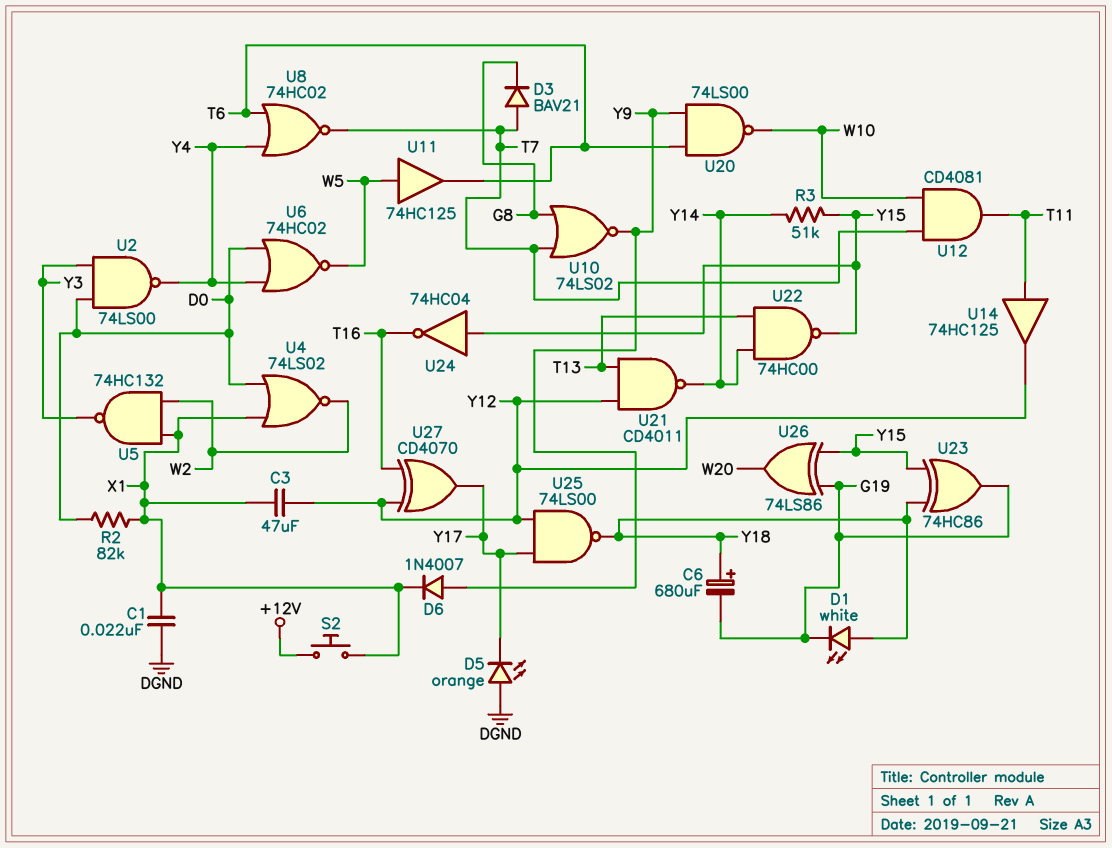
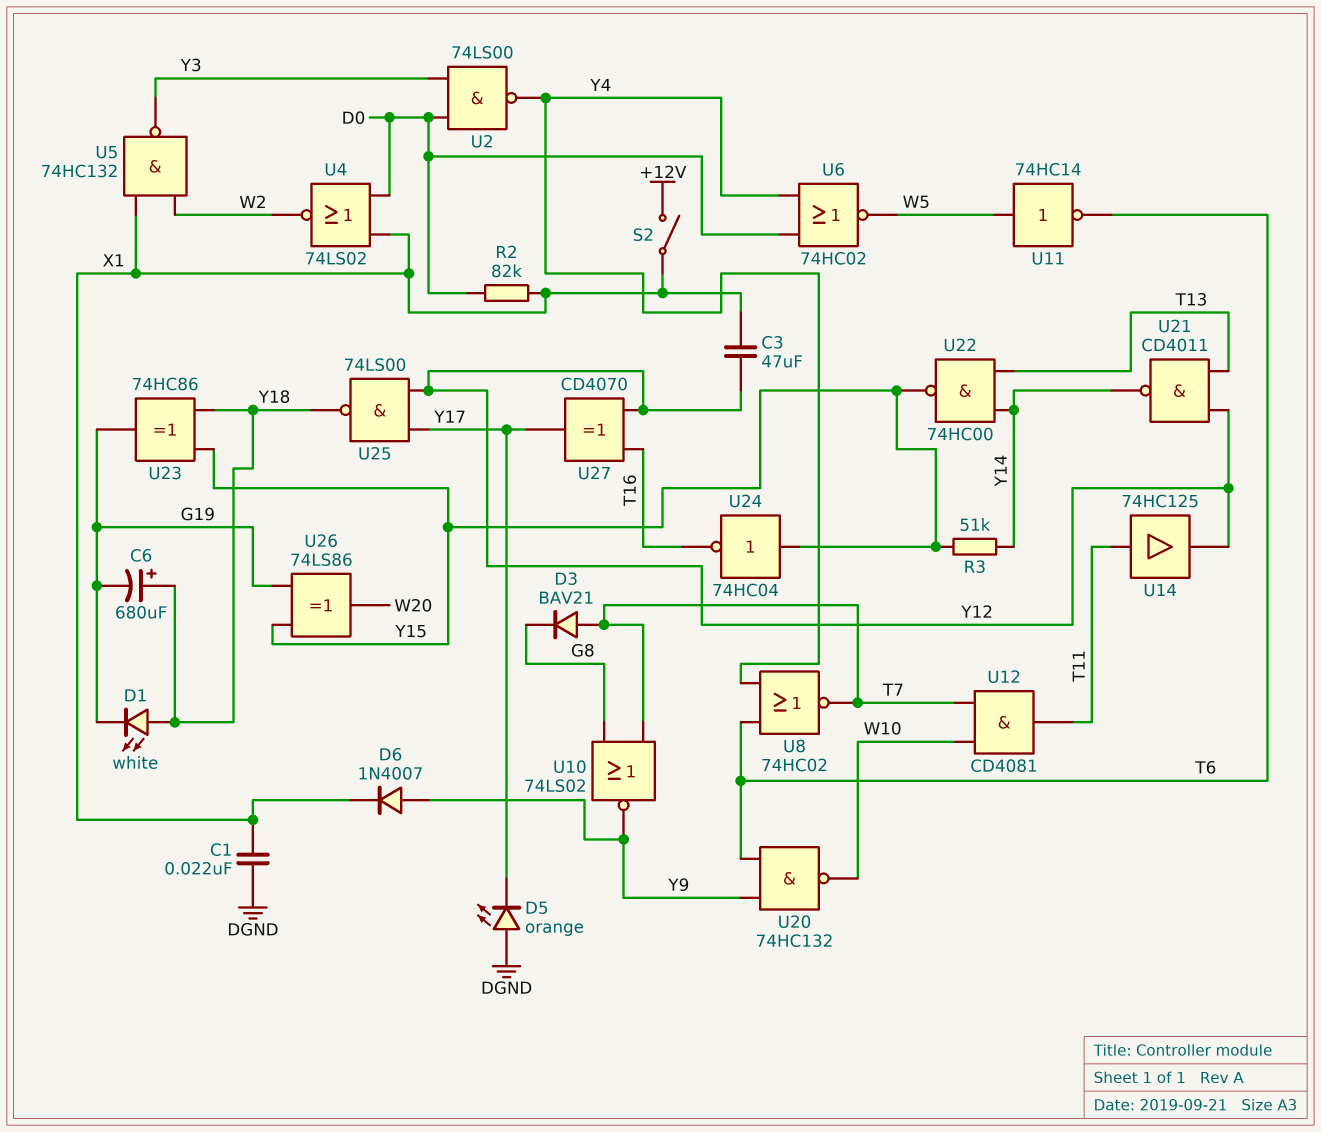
S2: button (+12V, X1) -> switch (+12V, X1)
U11: buffer 74HC125 (in W5, out T6) -> NOT 74HC14 (in W5, out T6)
U20: NAND 74LS00 (in T6, in Y9, out W10) -> NAND 74HC132 (in T6, in Y9, out W10)

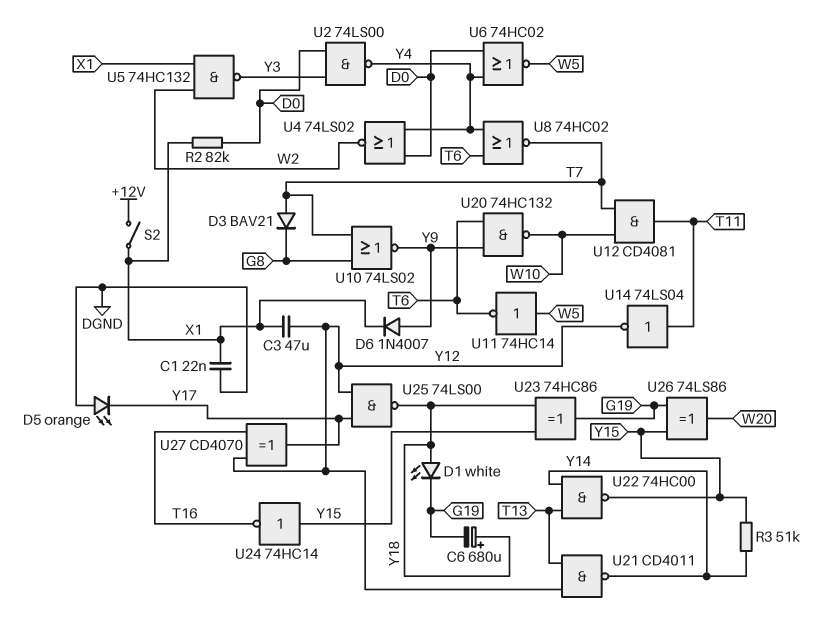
U4: NOR 74LS02 (in D0, in X1, out W2) -> NOR 74LS02 (in D0, in Y4, out W2)
U14: buffer 74HC125 (in T11, out Y12) -> NOT 74LS04 (in T11, out Y12)
U24: NOT 74HC04 (in Y15, out T16) -> NOT 74HC14 (in Y15, out T16)

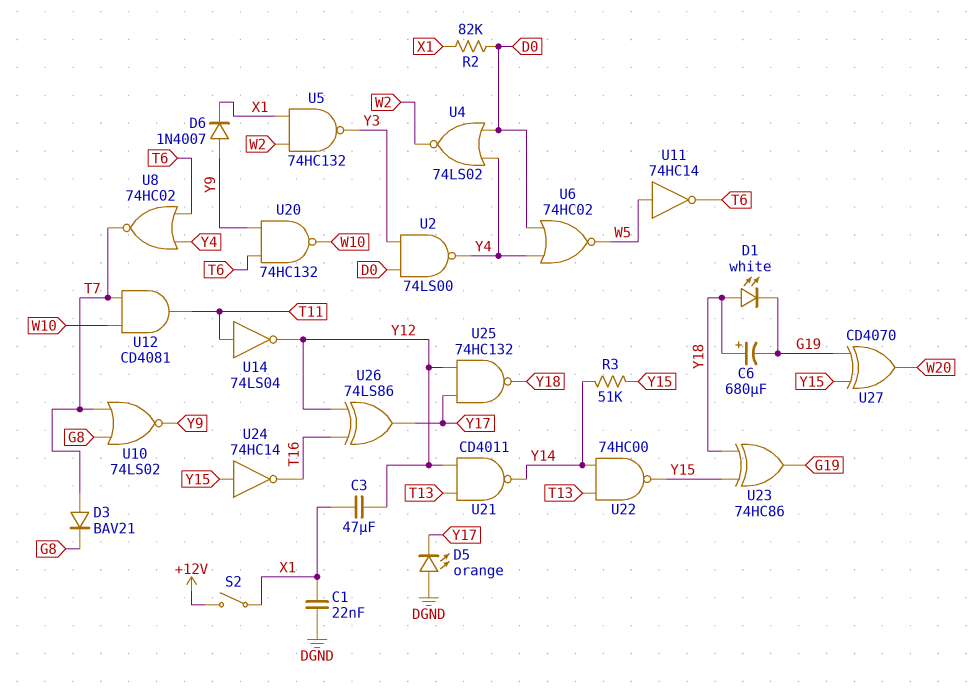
U25: NAND 74LS00 (in Y12, in Y17, out Y18) -> NAND 74HC132 (in Y12, in Y17, out Y18)
U26: XOR 74LS86 (in G19, in Y15, out W20) -> XOR 74LS86 (in T16, in Y12, out Y17)
U27: XOR CD4070 (in T16, in Y12, out Y17) -> XOR CD4070 (in G19, in Y15, out W20)

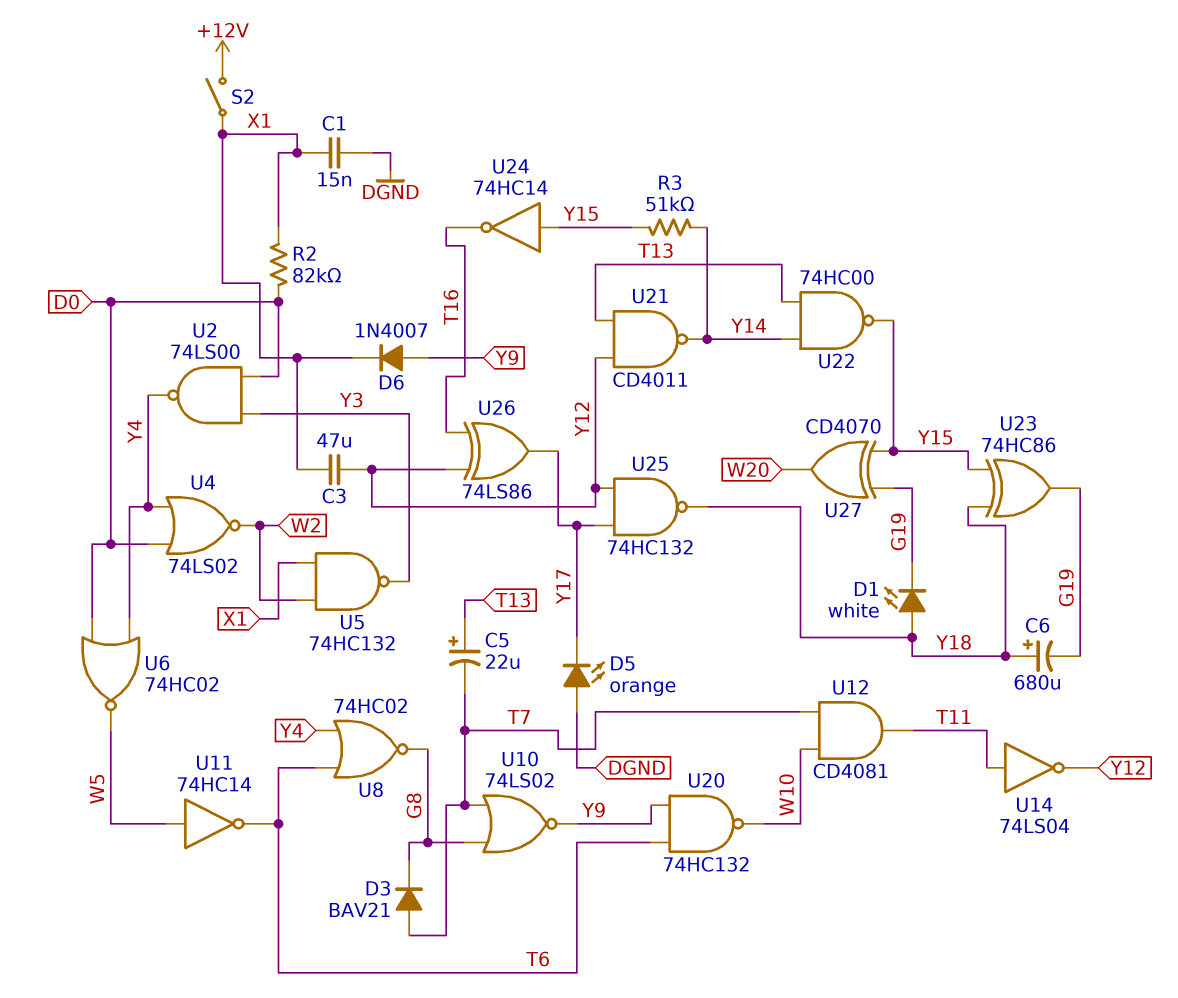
C1: 22nF (DGND, X1) -> 15nF (DGND, X1)
C5: none -> 22uF (plus T13, minus T7)
U8: NOR 74HC02 (in T6, in Y4, out T7) -> NOR 74HC02 (in T6, in Y4, out G8)

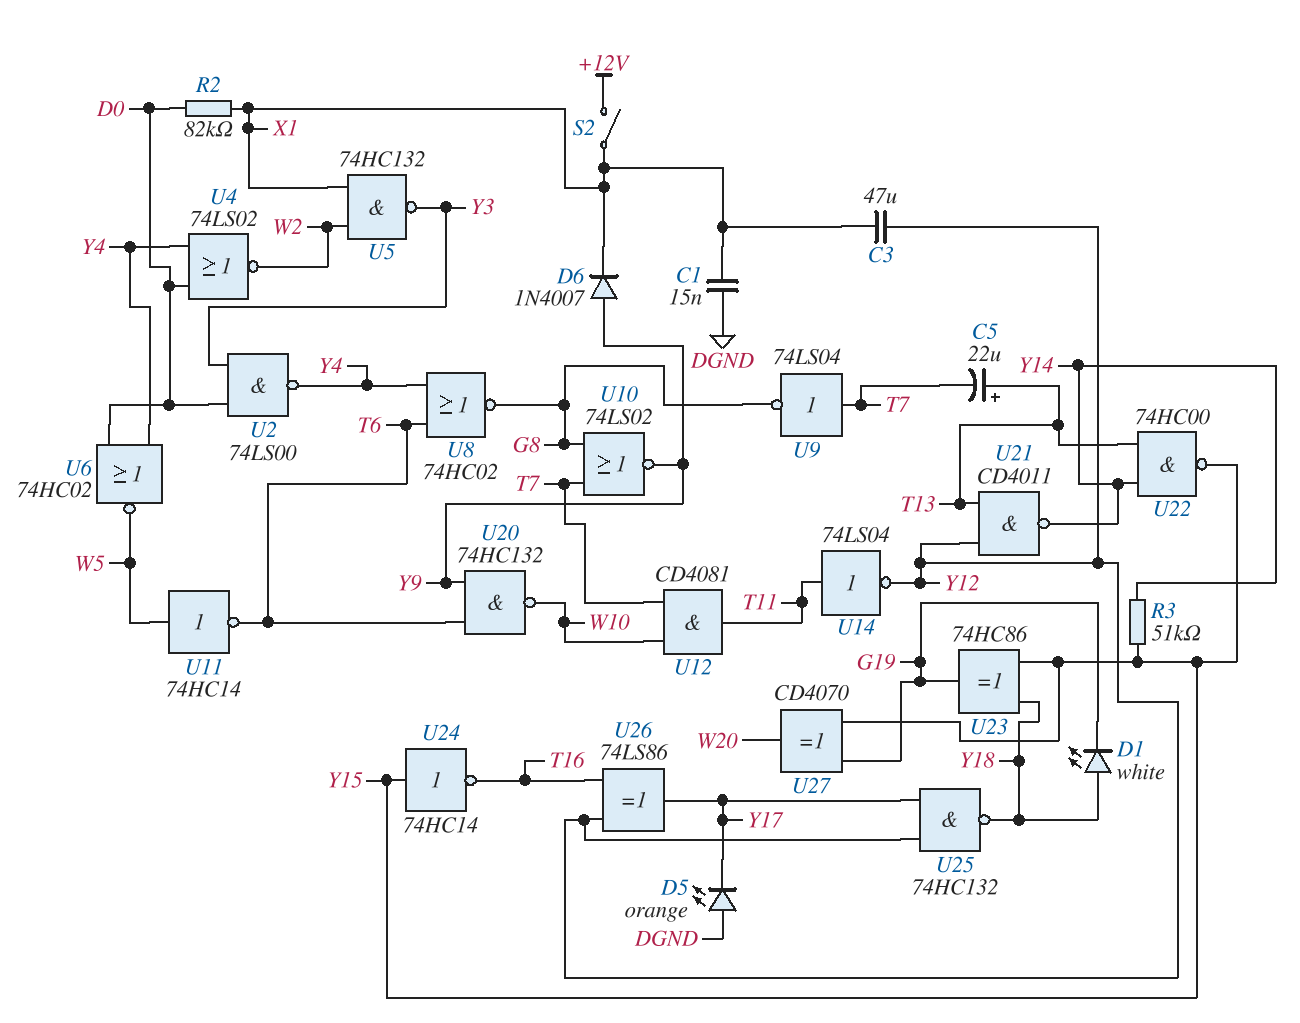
C6: 680uF (plus Y18, minus G19) -> none
D3: diode BAV21 (A T7, K G8) -> none
U9: none -> NOT 74LS04 (in T7, out G8)

